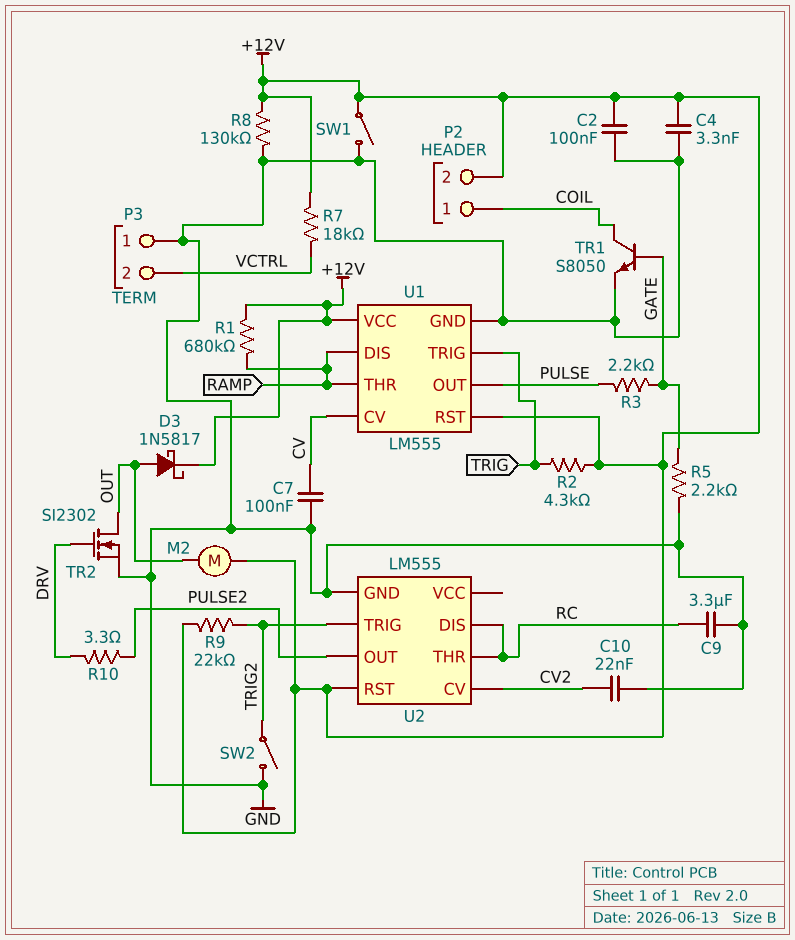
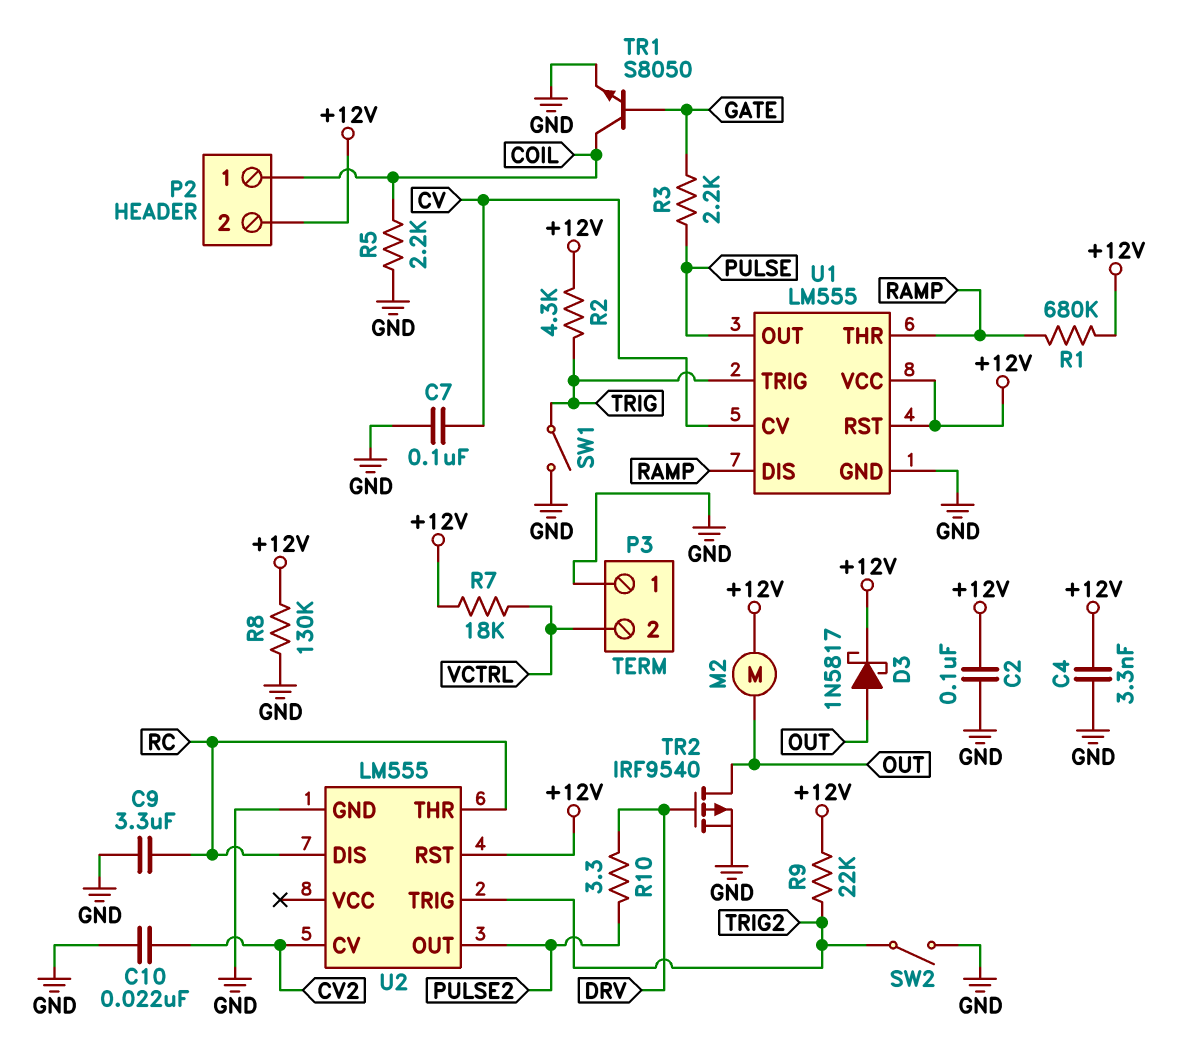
R5: 2.2k (GATE, GND) -> 2.2k (COIL, GND)
SW1: switch (+12V, GND) -> switch (GND, TRIG)
TR2: NMOS SI2302 (G DRV, D OUT, S GND) -> PMOS IRF9540 (G DRV, D OUT, S GND)

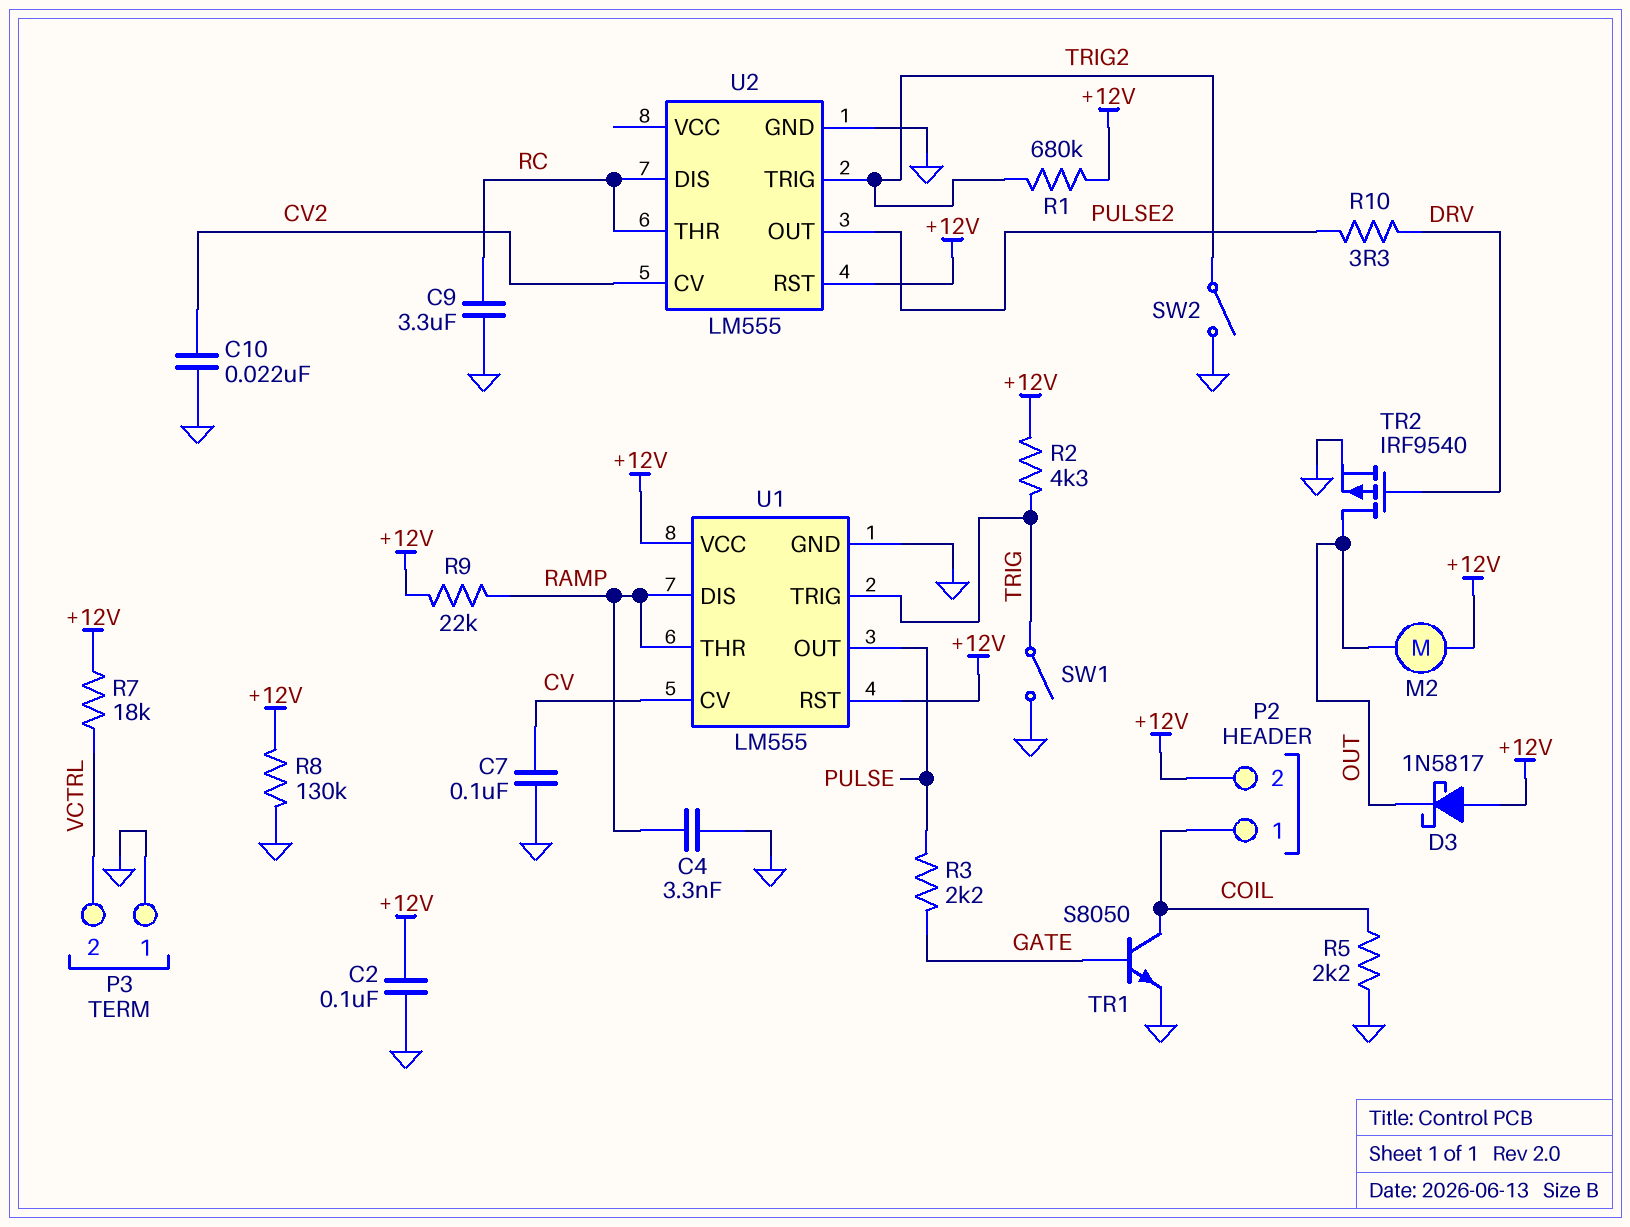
C4: 3.3nF (+12V, GND) -> 3.3nF (GND, RAMP)
D3: schottky 1N5817 (A OUT, K +12V) -> schottky 1N5817 (A +12V, K OUT)
R1: 680k (+12V, RAMP) -> 680k (+12V, TRIG2)
R9: 22k (+12V, TRIG2) -> 22k (+12V, RAMP)

